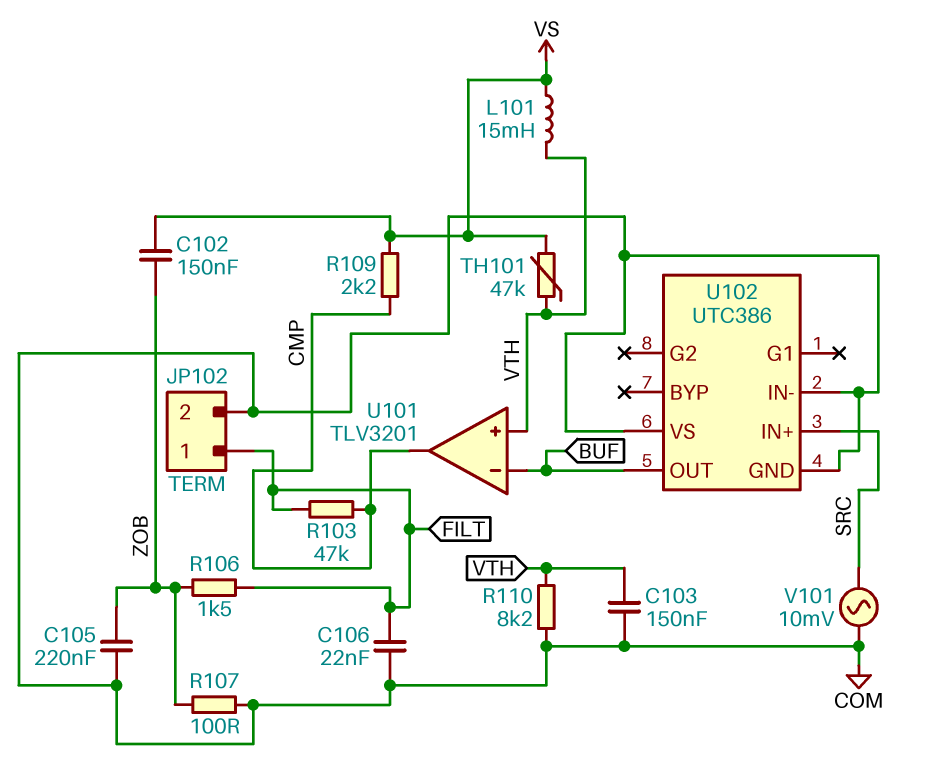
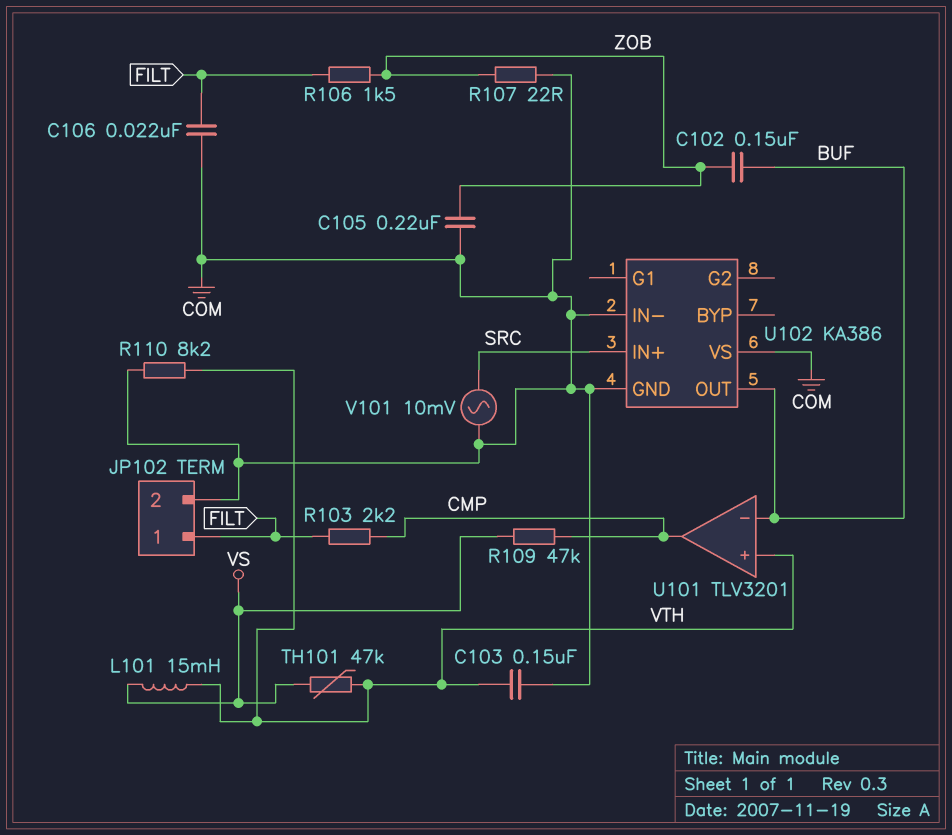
C102: 150nF (VS, ZOB) -> 150nF (BUF, ZOB)
R103: 47k (CMP, FILT) -> 2.2k (CMP, FILT)
R107: 100 (COM, ZOB) -> 22 (COM, ZOB)
R109: 2.2k (CMP, VS) -> 47k (CMP, VS)
U102: UTC386 -> KA386

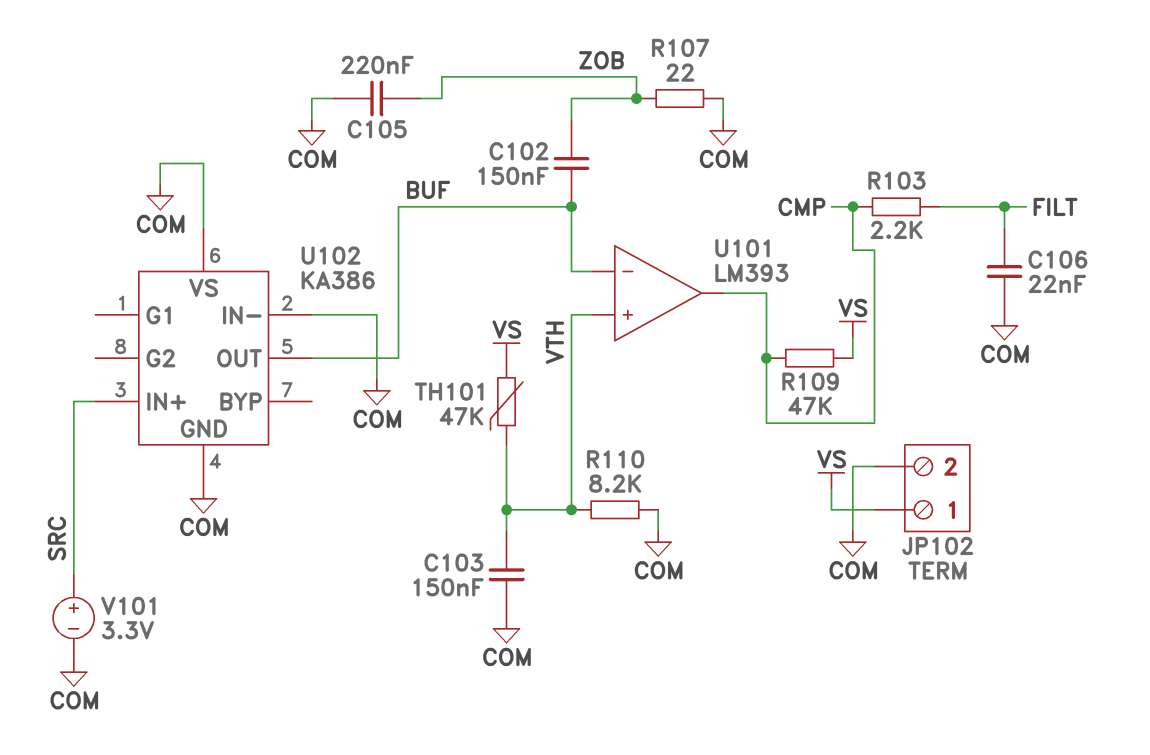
JP102 pin 1: FILT -> VS
L101: 15mH (VS, VTH) -> none
R106: 1.5k (FILT, ZOB) -> none
U101: TLV3201 -> LM393
V101: AC 10mV (COM, SRC) -> 3.3V (plus SRC, minus COM)

